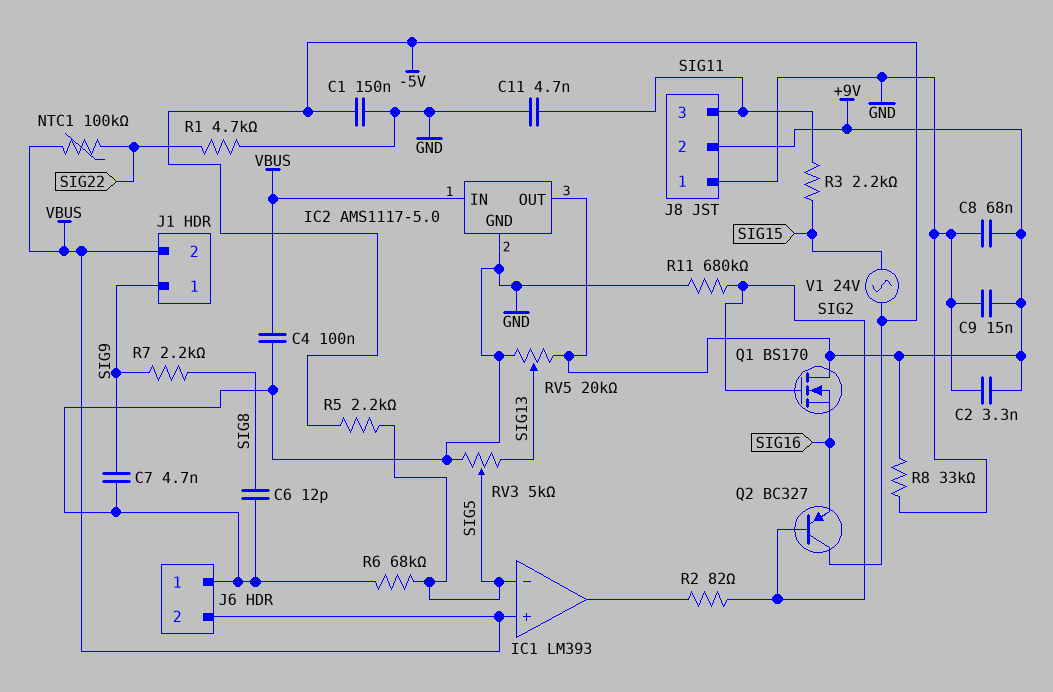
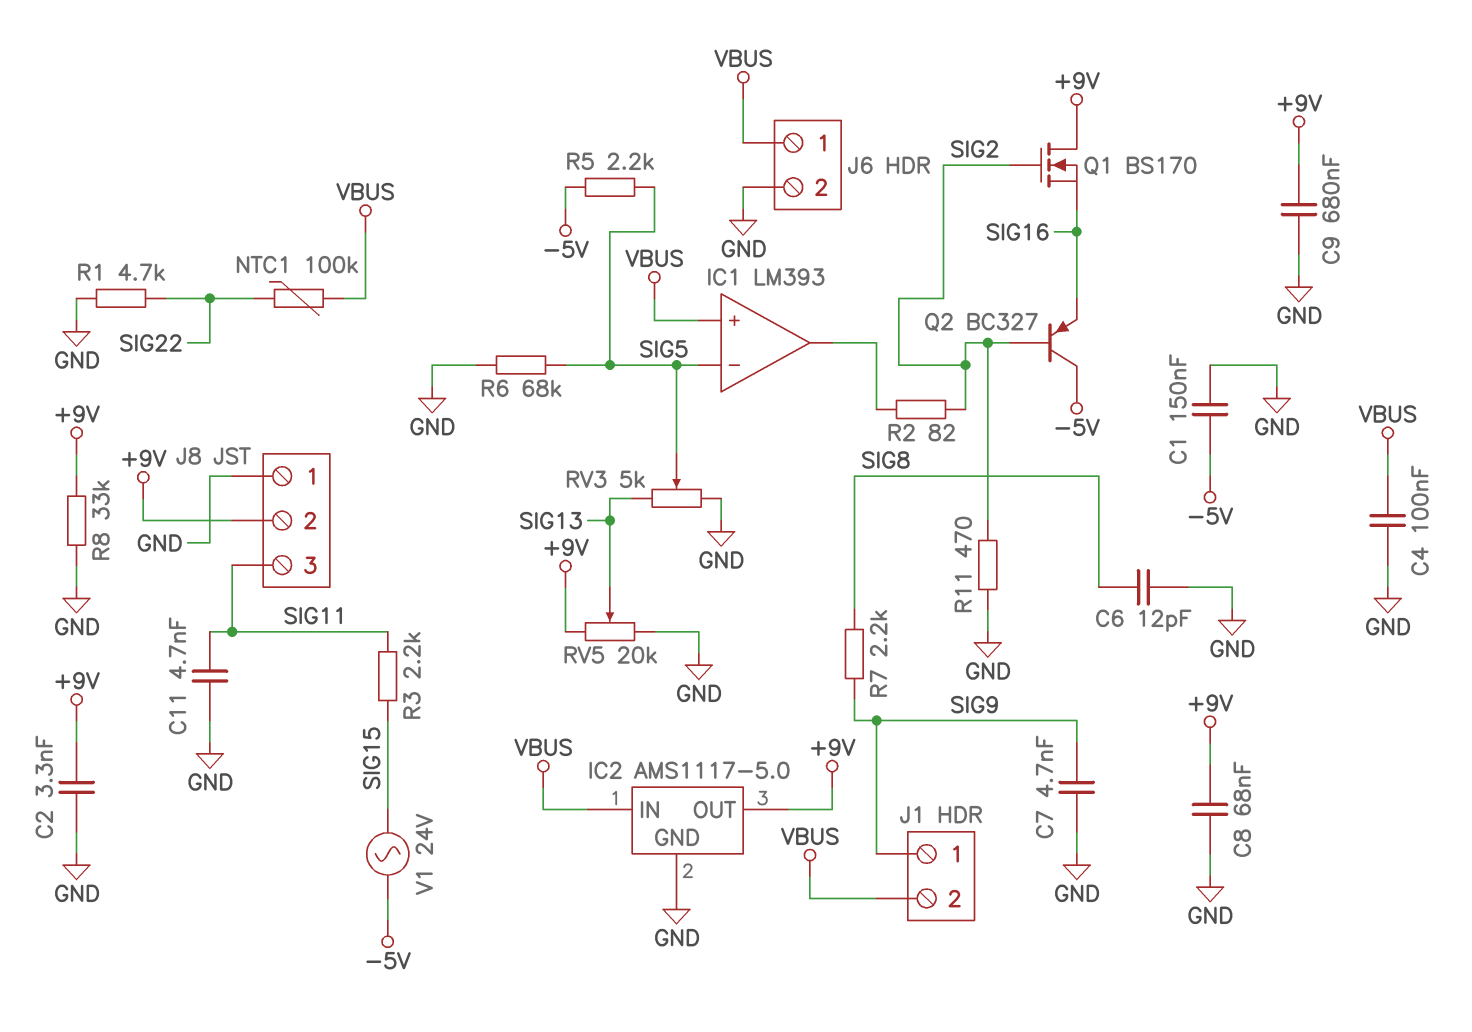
C9: 15nF (+9V, GND) -> 680nF (+9V, GND)
J6 pin 1: GND -> VBUS
J6 pin 2: VBUS -> GND
R11: 680k (GND, SIG2) -> 470 (GND, SIG2)

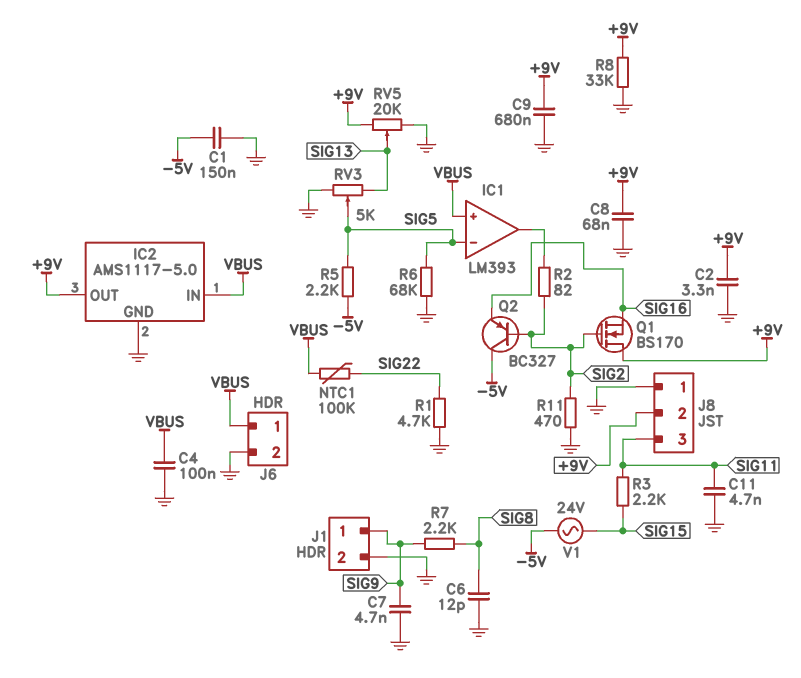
J1 pin 2: VBUS -> GND

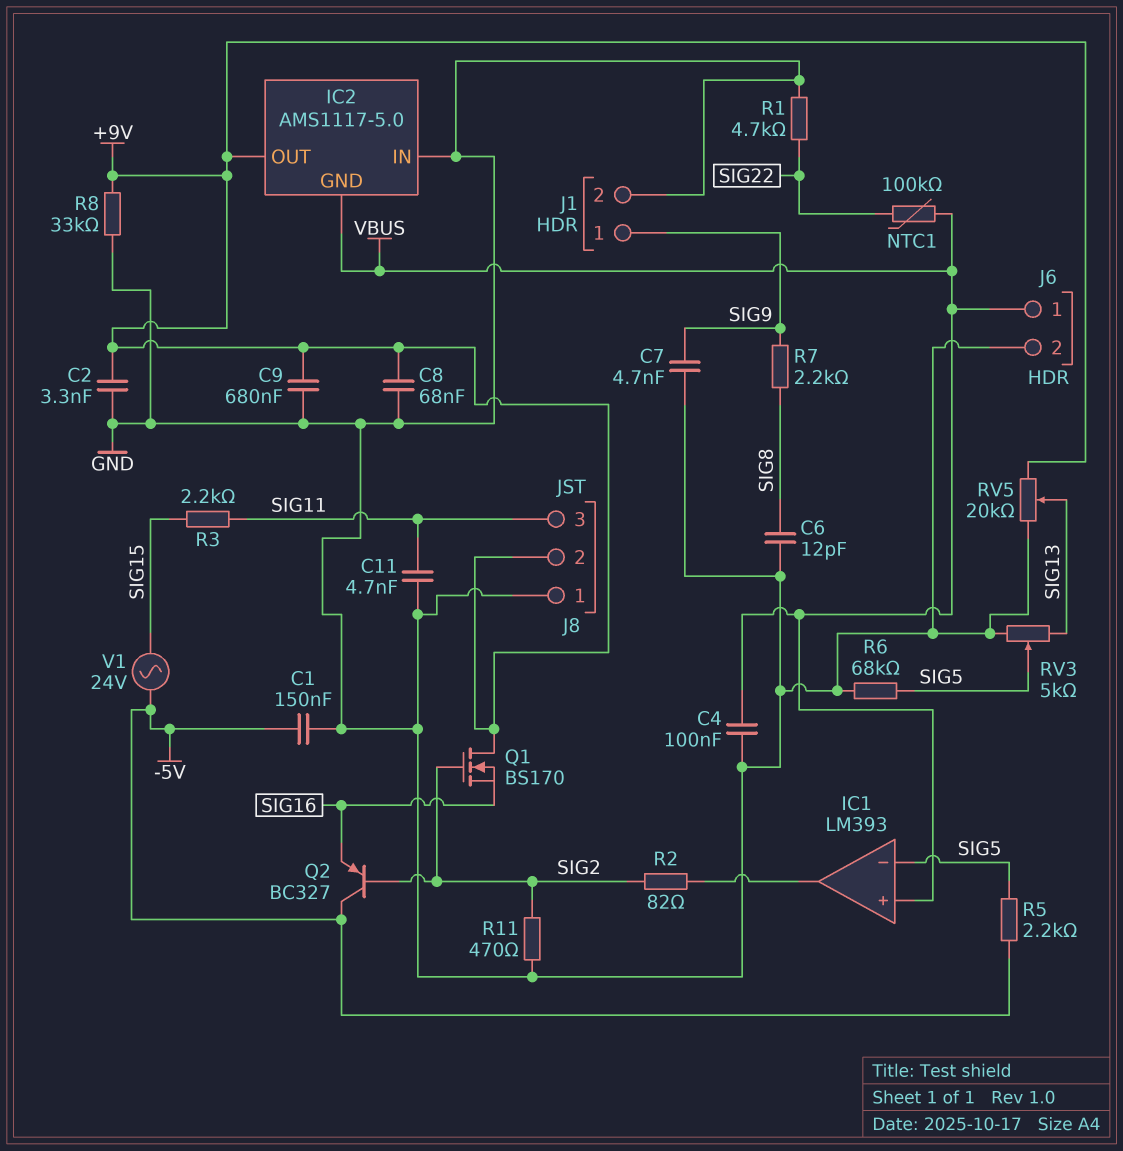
IC2 pin GND: GND -> VBUS
IC2 pin IN: VBUS -> GND

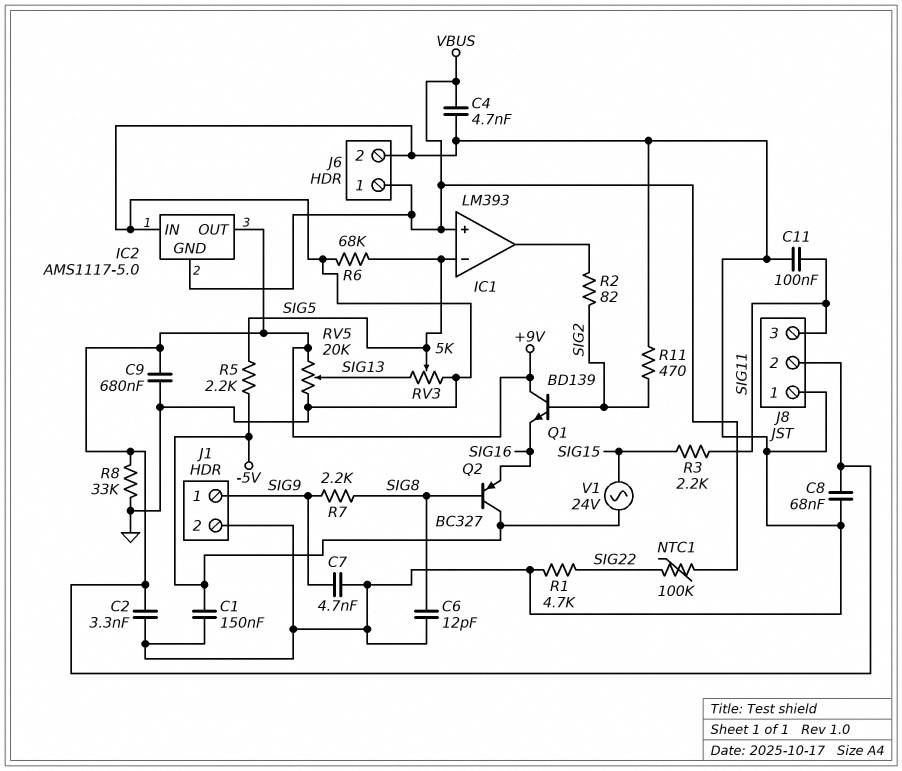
C4: 100nF (GND, VBUS) -> 4.7nF (GND, VBUS)
C11: 4.7nF (GND, SIG11) -> 100nF (GND, SIG11)
Q1: NMOS BS170 (G SIG2, D +9V, S SIG16) -> NPN BD139 (B SIG2, C +9V, E SIG16)
Q2: PNP BC327 (B SIG2, C -5V, E SIG16) -> PNP BC327 (B SIG8, C -5V, E SIG16)

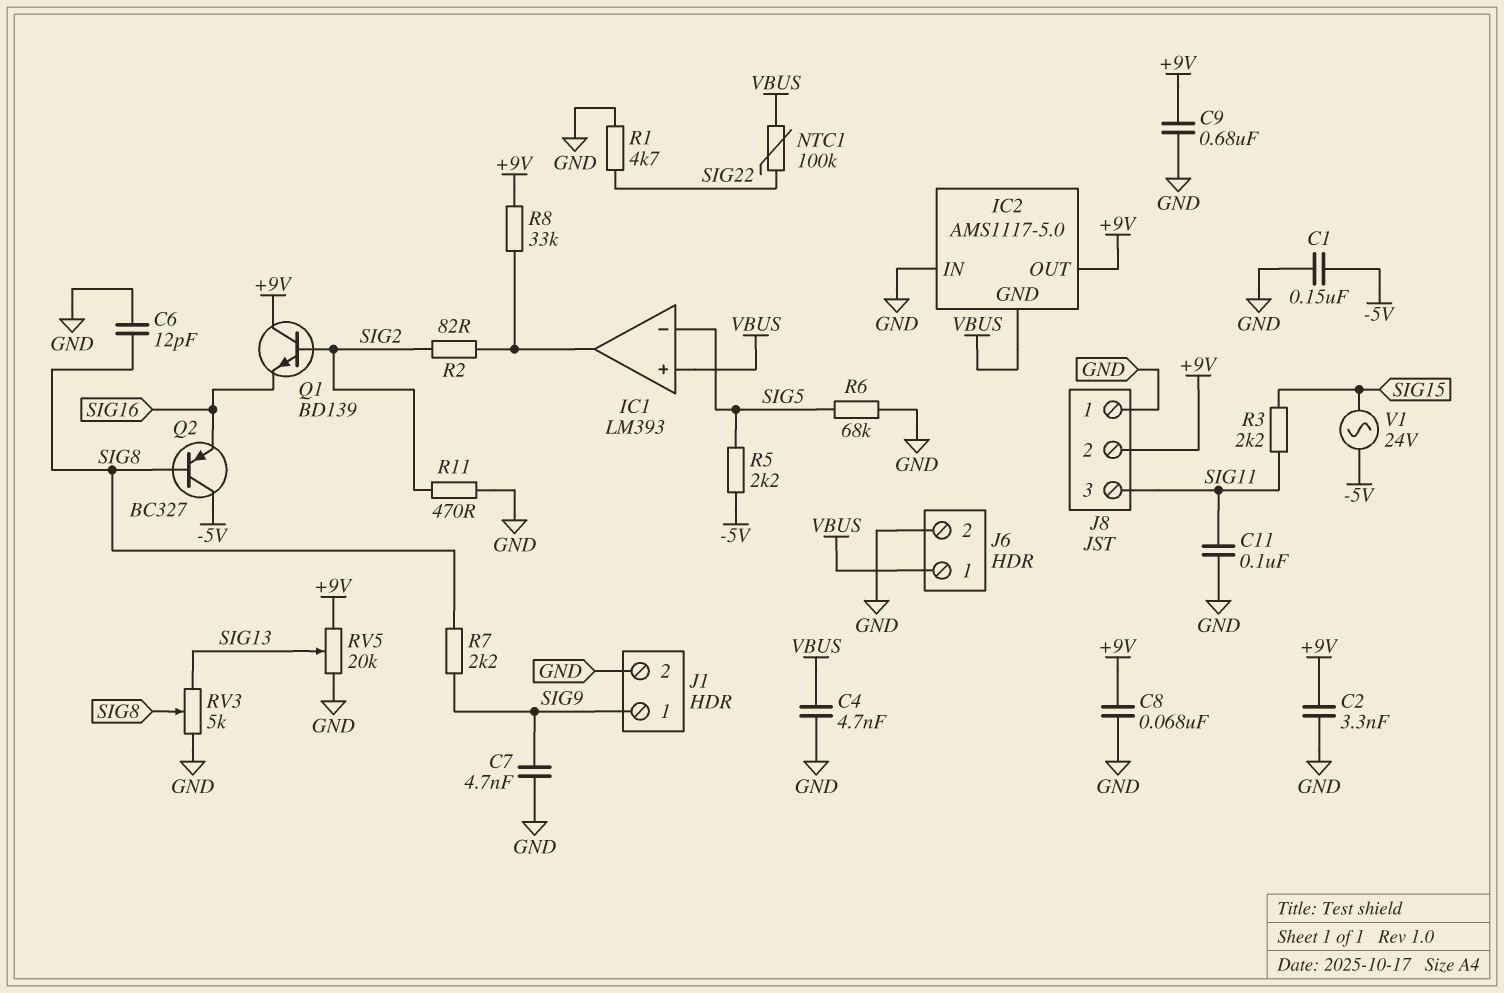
R8: 33k (+9V, GND) -> 33k (+9V, IC1/out)
RV3: 5k (GND, SIG13, wiper SIG5) -> 5k (GND, SIG13, wiper SIG8)

